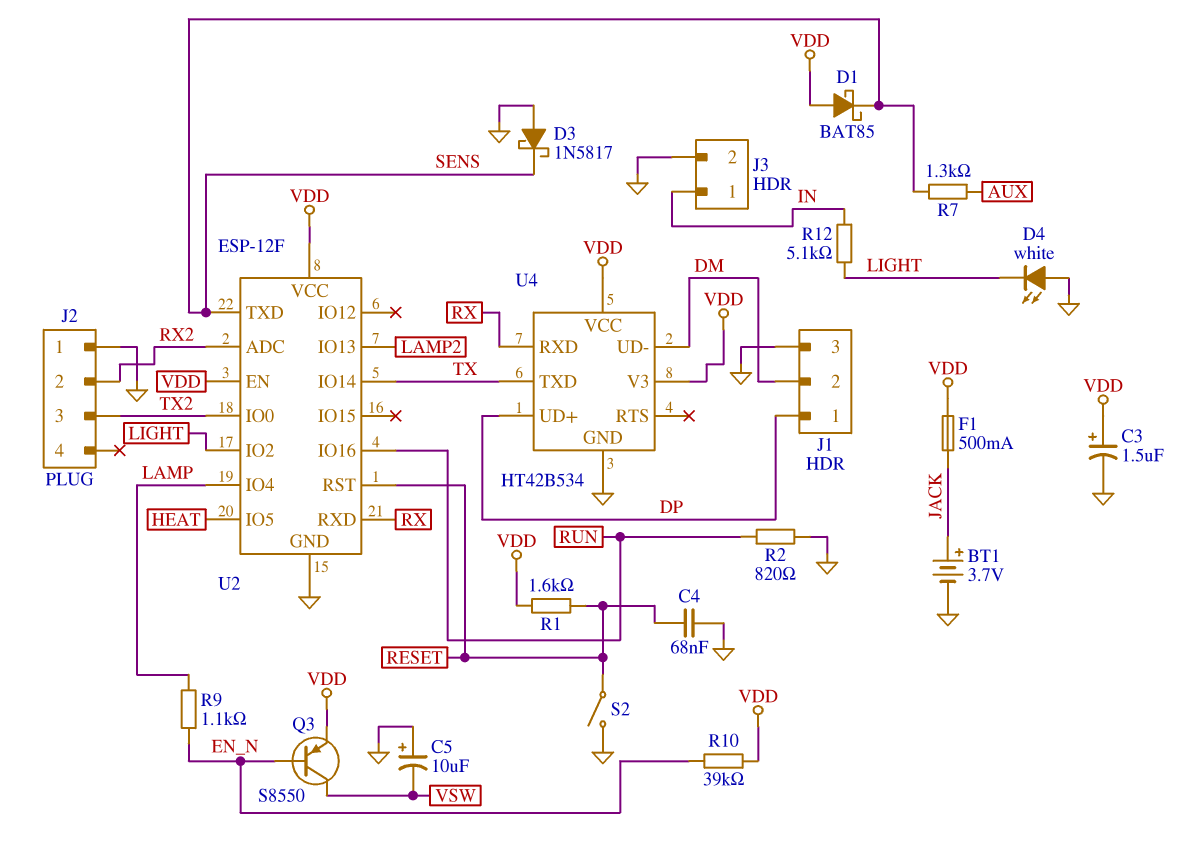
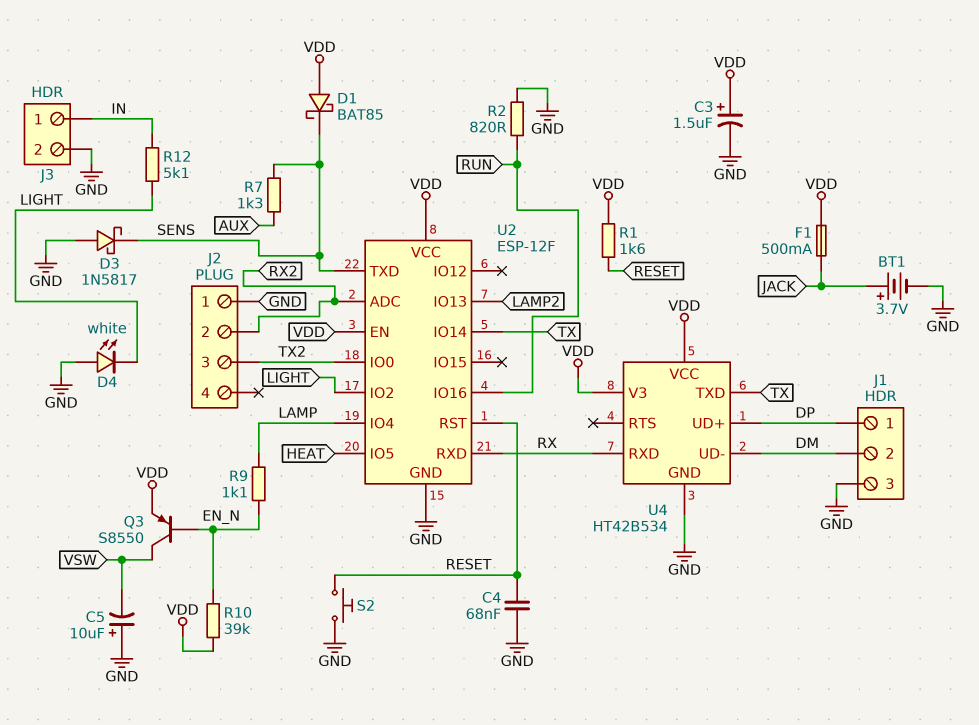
S2: switch (GND, RESET) -> button (GND, RESET)

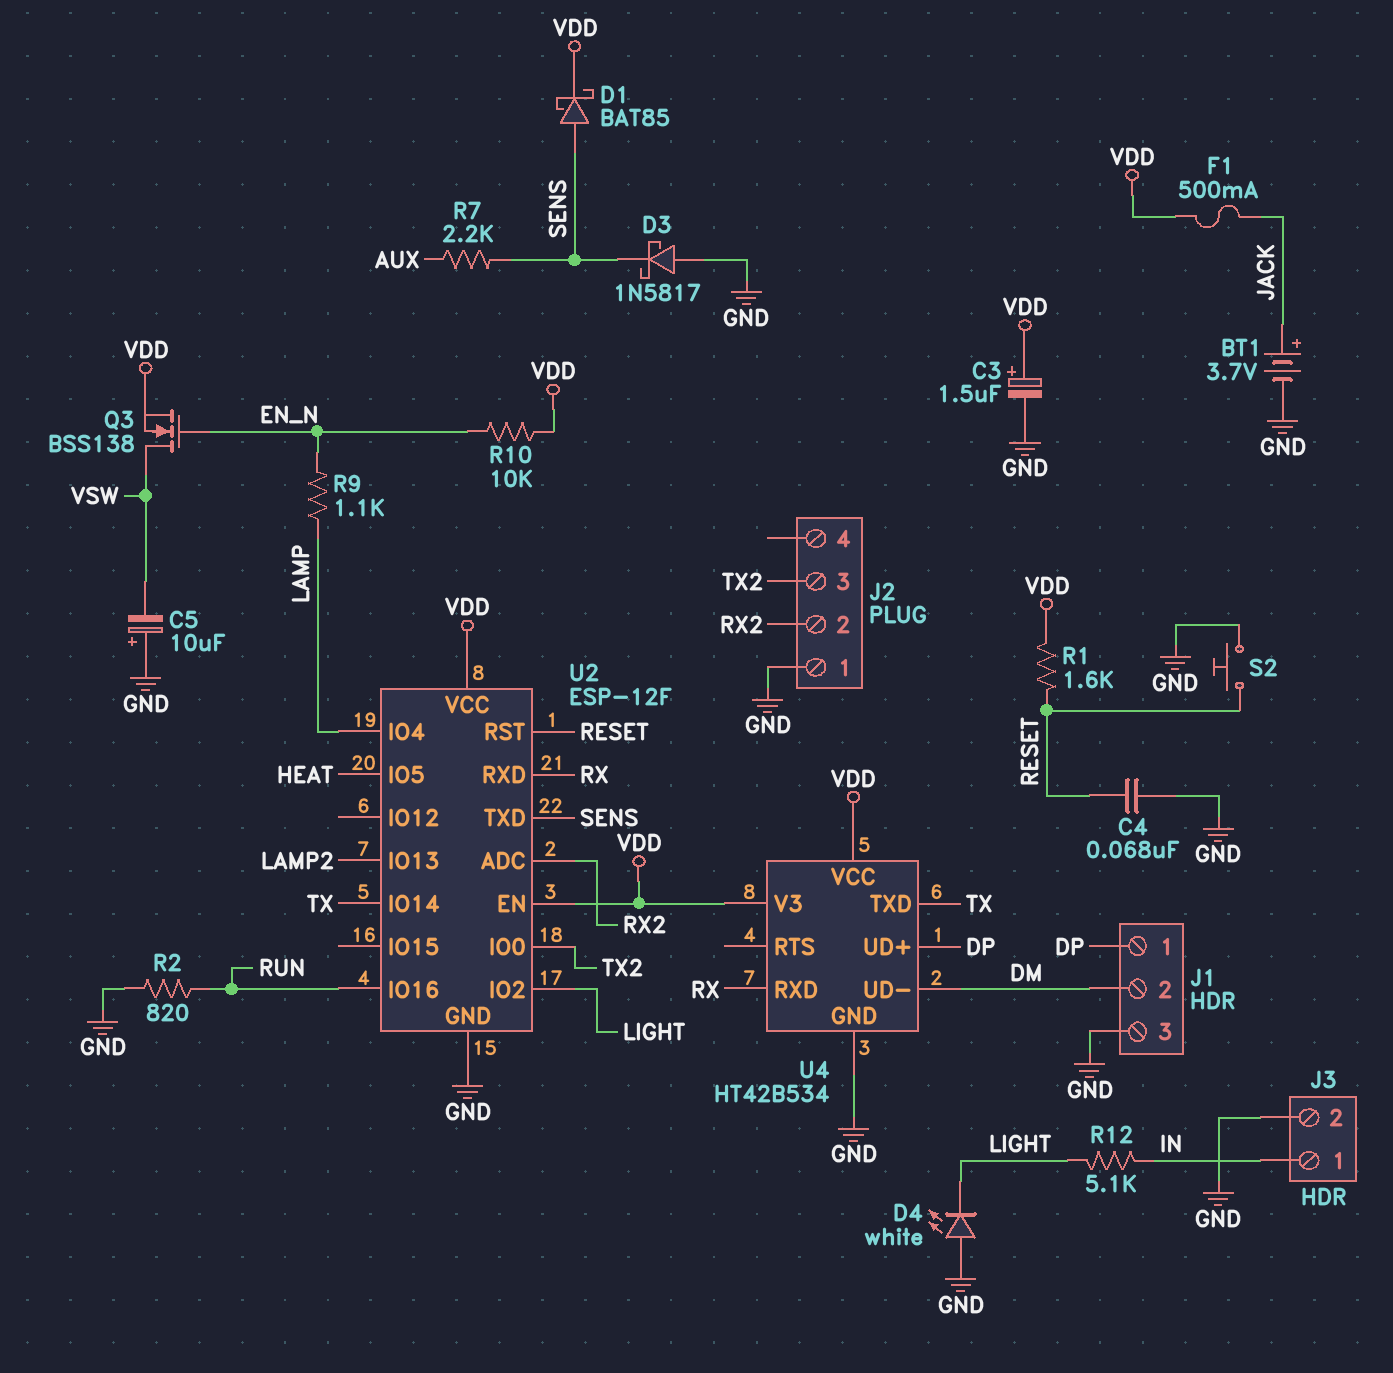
D1: schottky BAT85 (A VDD, K SENS) -> schottky BAT85 (A SENS, K VDD)
Q3: PNP S8550 (B EN_N, C VSW, E VDD) -> NMOS BSS138 (G EN_N, D VSW, S VDD)
R7: 1.3k (AUX, SENS) -> 2.2k (AUX, SENS)
R10: 39k (EN_N, VDD) -> 10k (EN_N, VDD)

